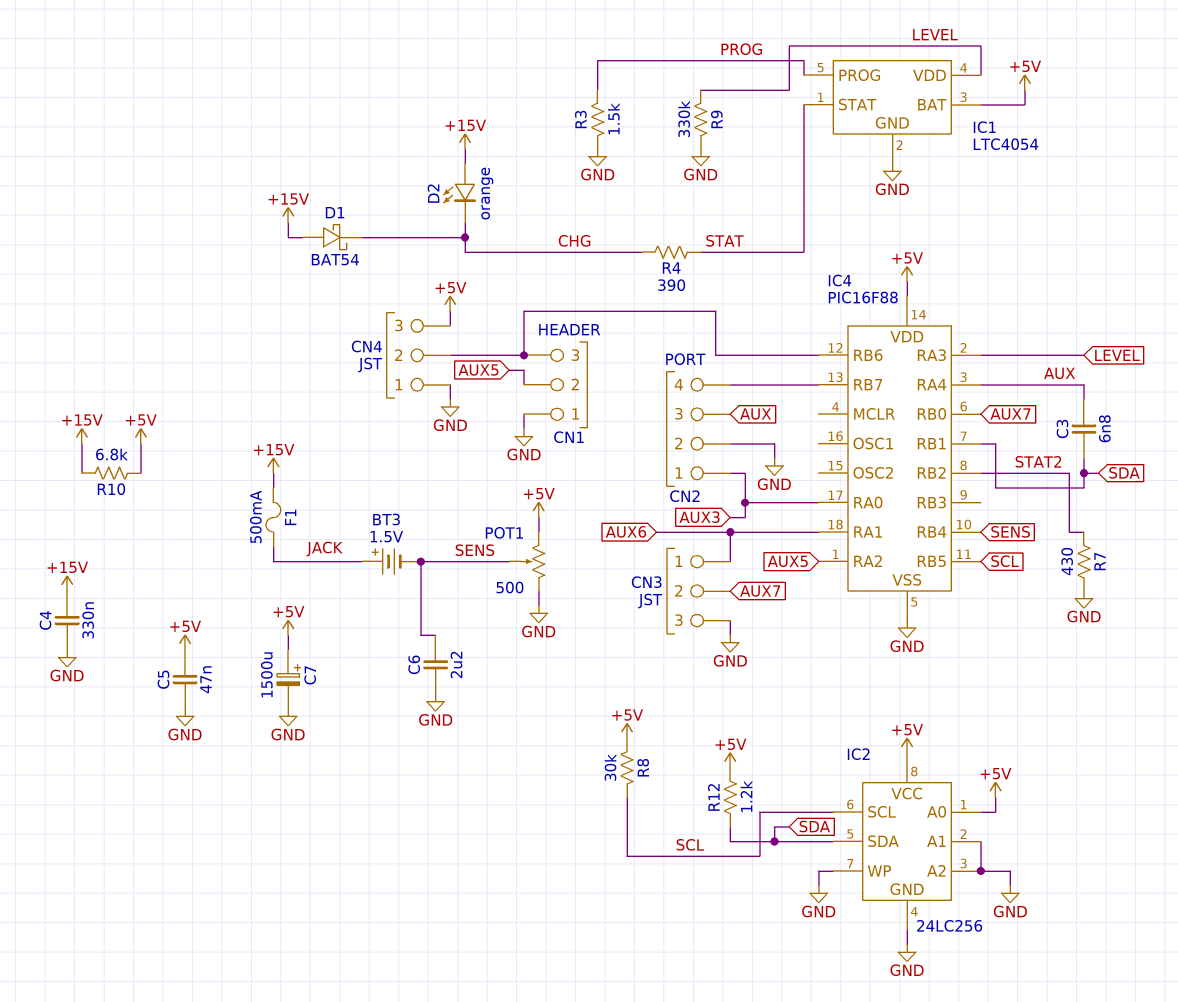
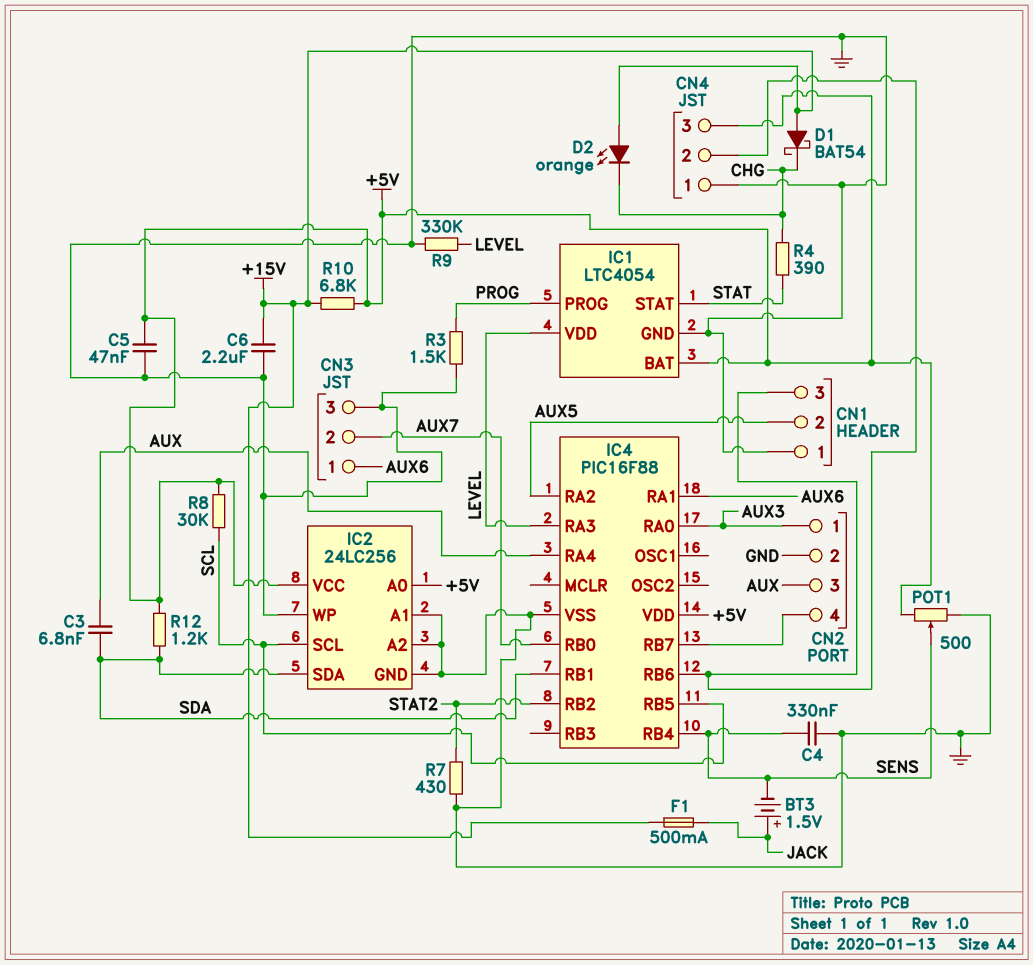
C4: 330nF (+15V, GND) -> 330nF (GND, SENS)
C6: 2.2uF (GND, SENS) -> 2.2uF (+15V, GND)
C7: 1500uF (plus +5V, minus GND) -> none

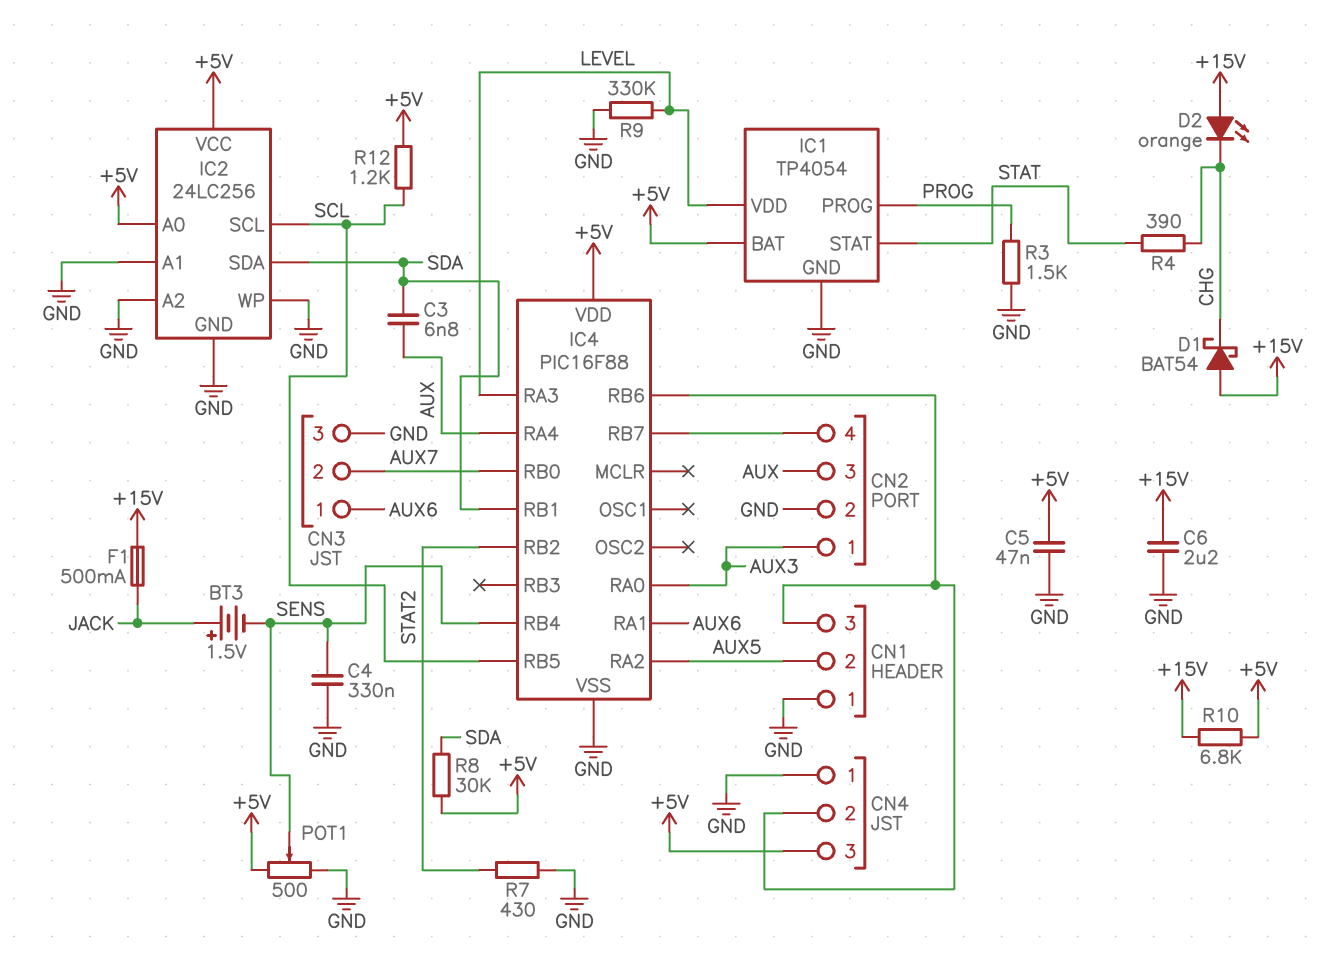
IC1: LTC4054 -> TP4054
R8: 30k (+5V, SCL) -> 30k (+5V, SDA)
R12: 1.2k (+5V, SDA) -> 1.2k (+5V, SCL)

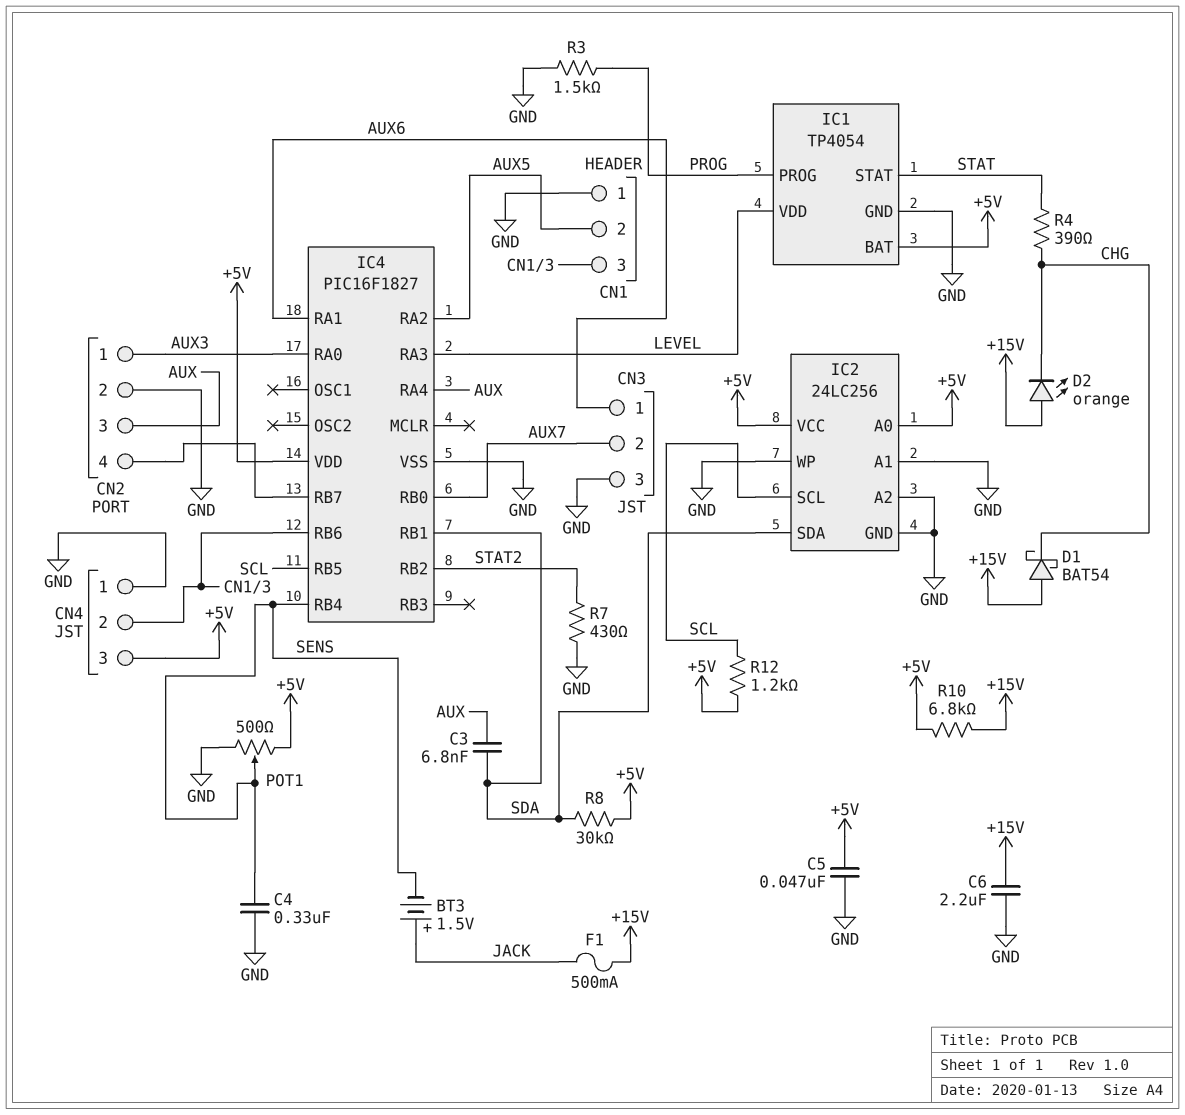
IC4: PIC16F88 -> PIC16F1827
R9: 330k (GND, LEVEL) -> none

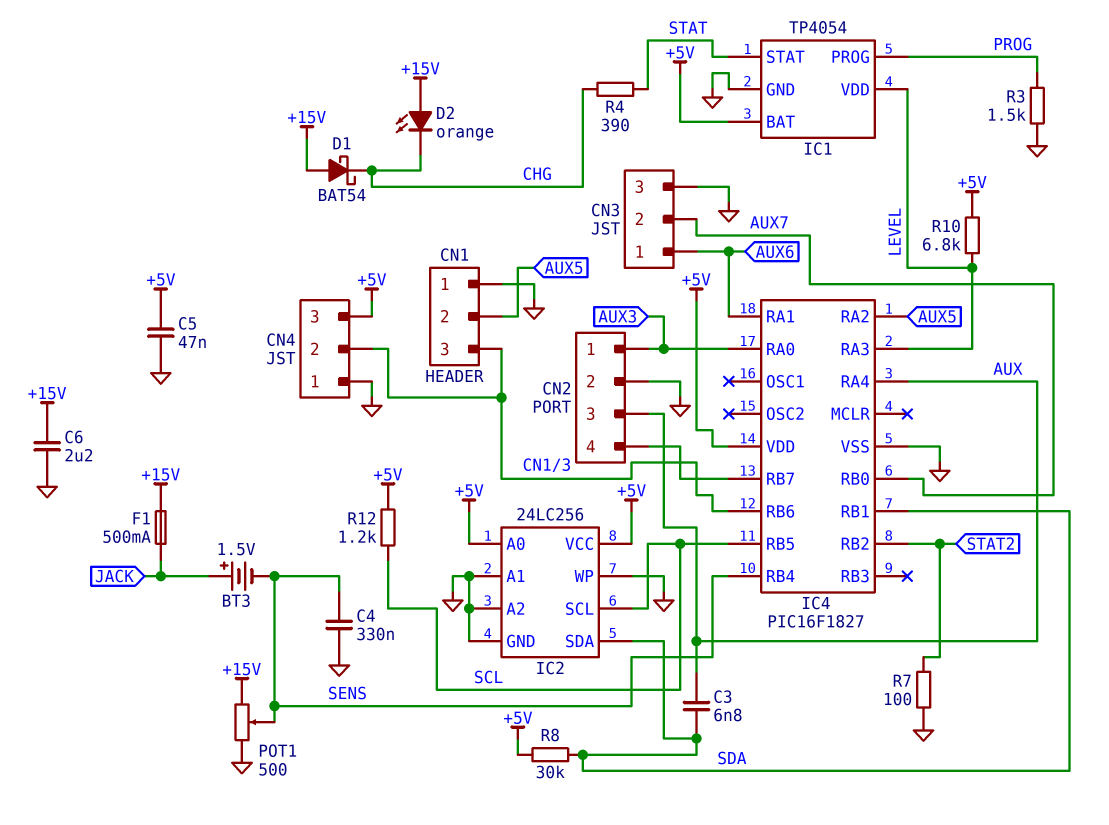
POT1: 500 (+5V, GND, wiper SENS) -> 500 (+15V, GND, wiper SENS)
R7: 430 (GND, STAT2) -> 100 (GND, STAT2)
R10: 6.8k (+5V, +15V) -> 6.8k (+5V, LEVEL)

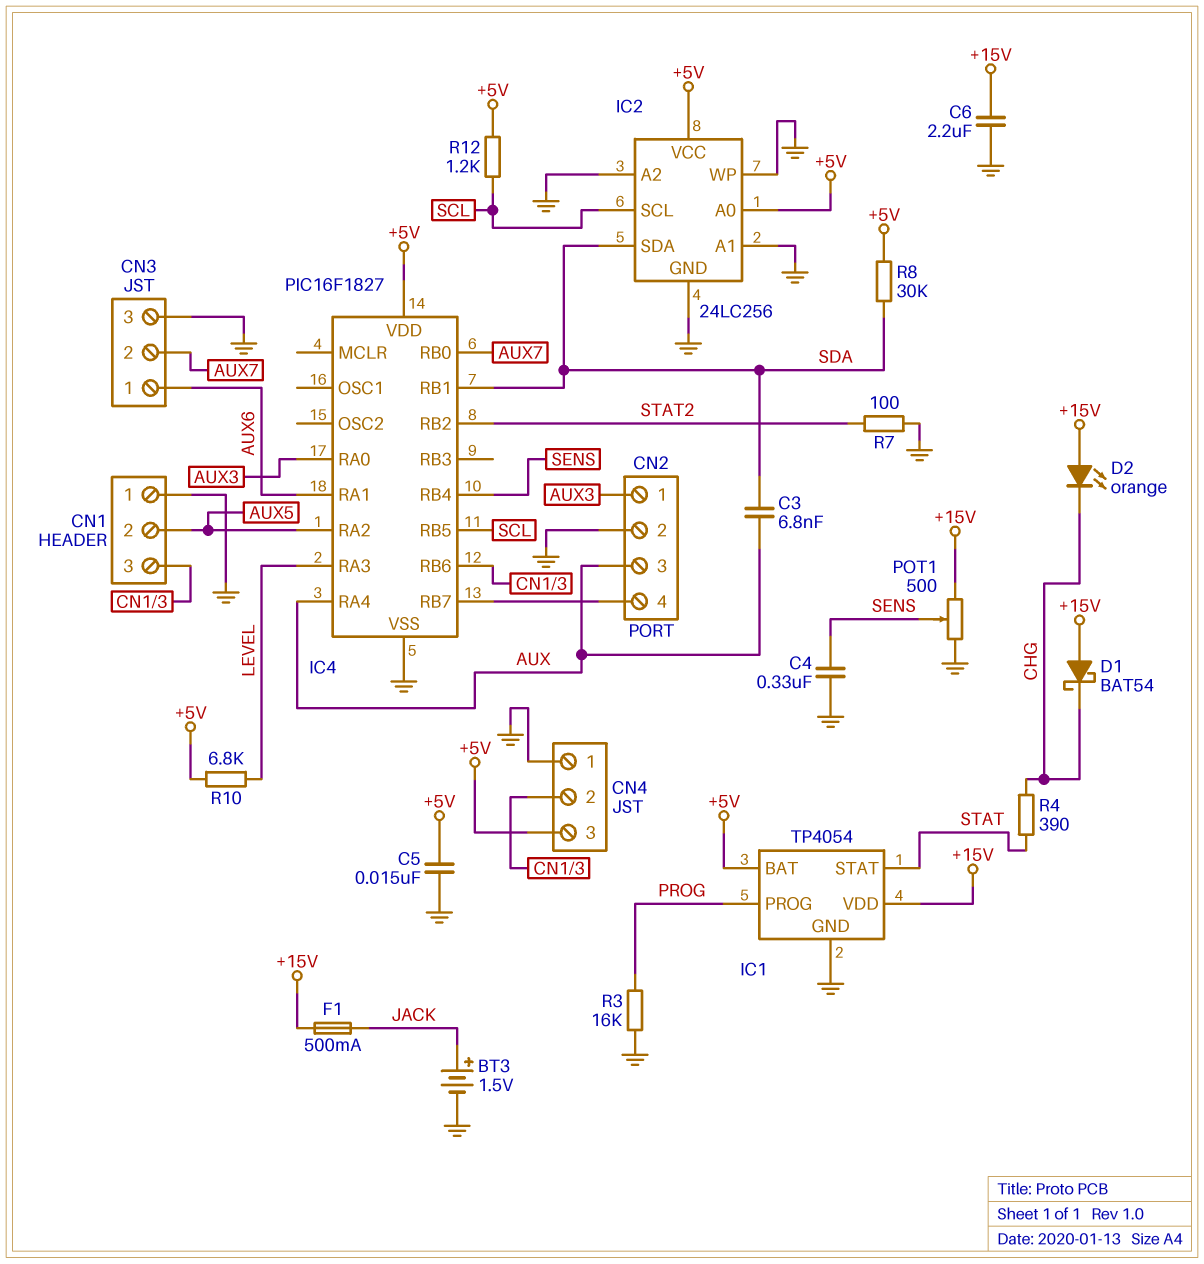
BT3: 1.5V (plus JACK, minus SENS) -> 1.5V (plus JACK, minus GND)
C5: 47nF (+5V, GND) -> 15nF (+5V, GND)
IC1 pin VDD: LEVEL -> +15V
R3: 1.5k (GND, PROG) -> 16k (GND, PROG)

